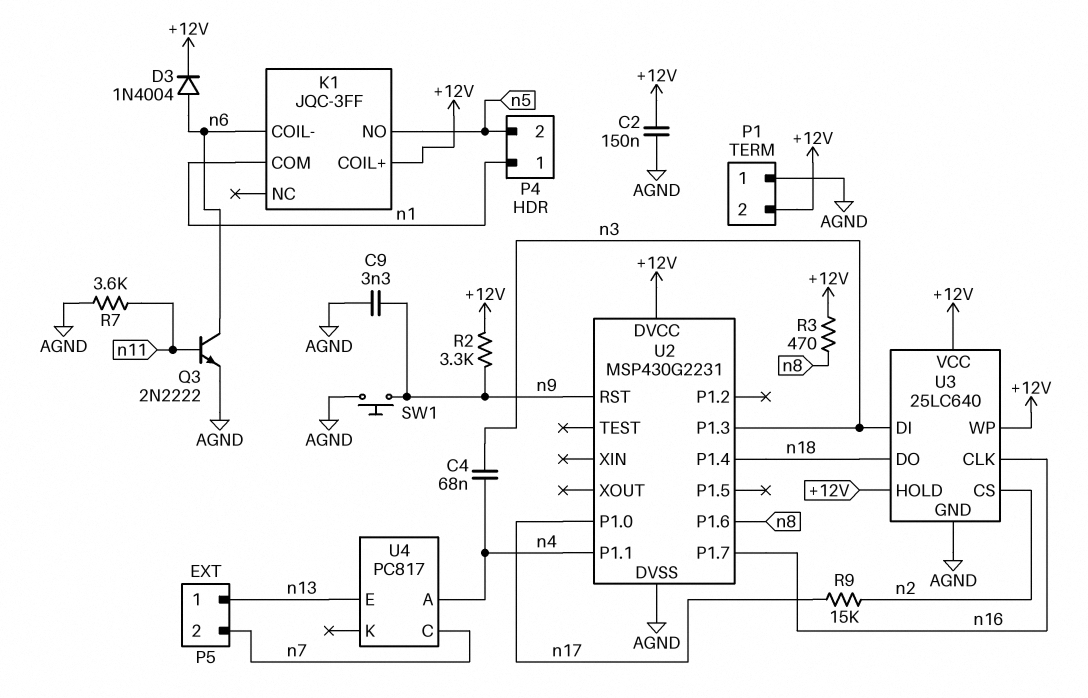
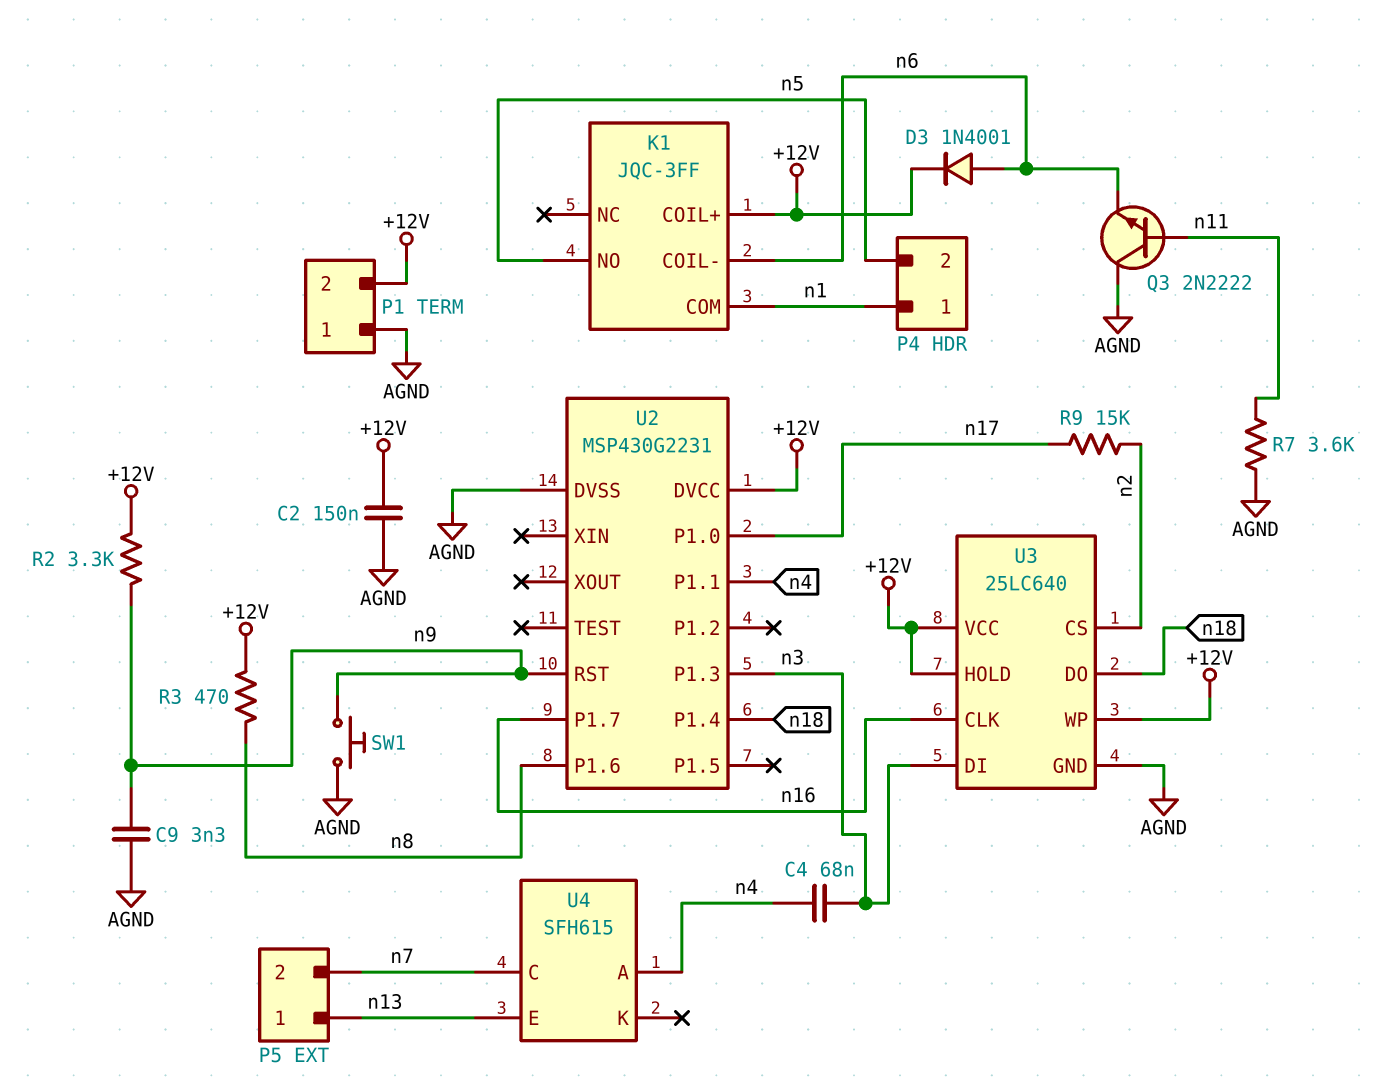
D3: diode 1N4004 (A n6, K +12V) -> diode 1N4001 (A n6, K +12V)
Q3: NPN 2N2222 (B n11, C n6, E AGND) -> NPN 2N2222 (B n11, C AGND, E n6)
U4: PC817 -> SFH615

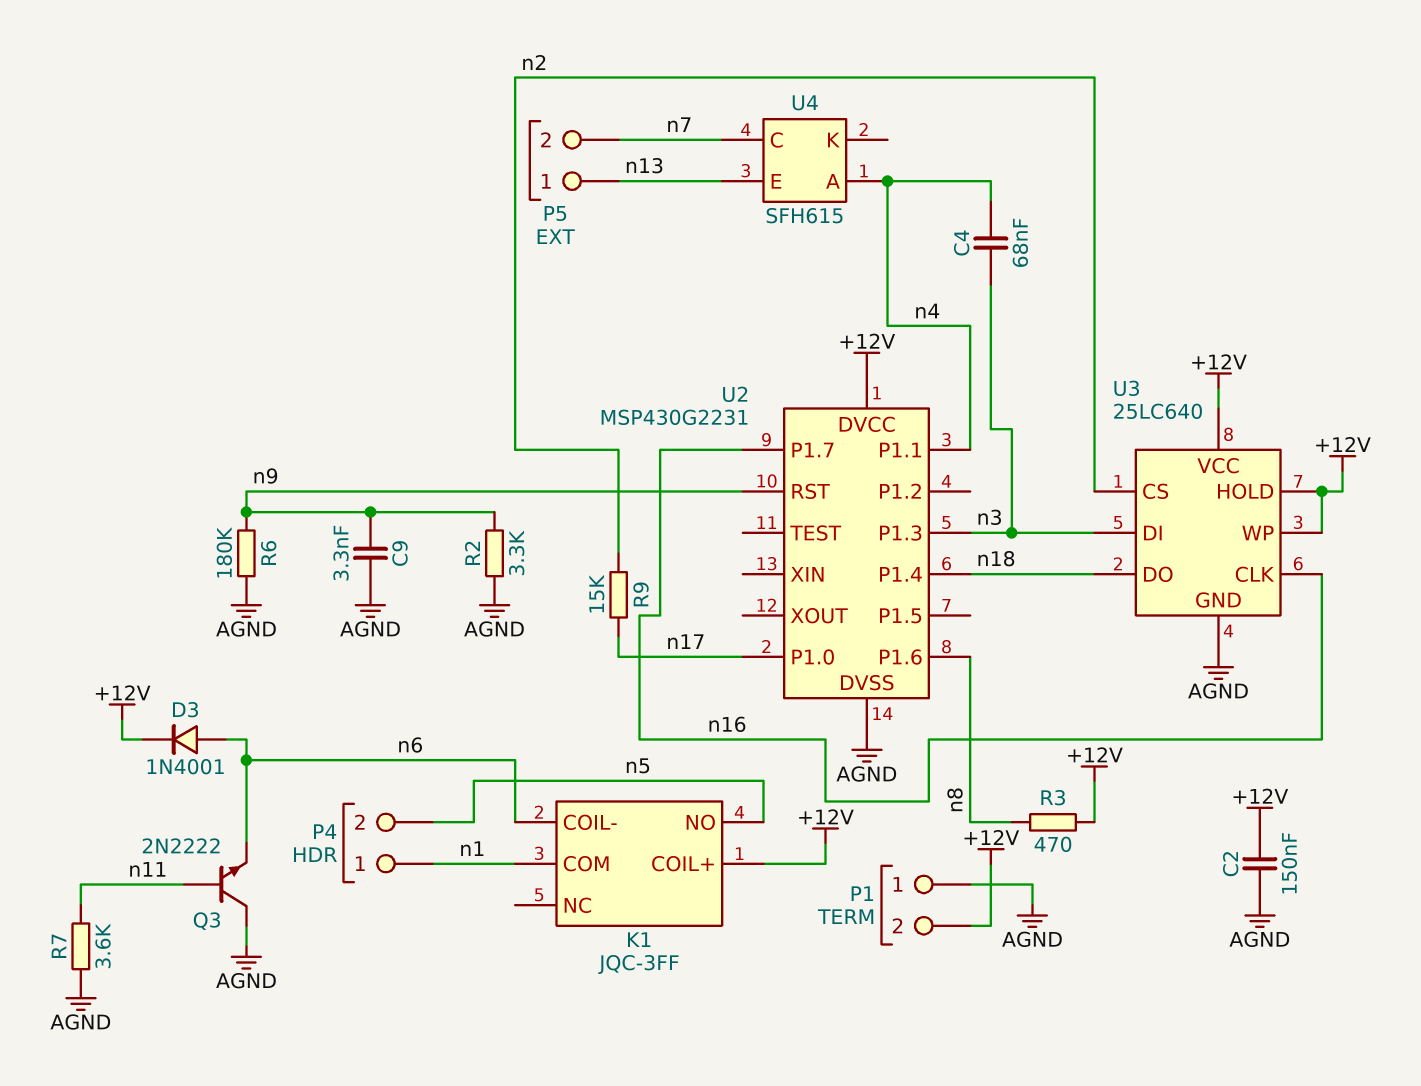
R2: 3.3k (+12V, n9) -> 3.3k (AGND, n9)
R6: none -> 180k (AGND, n9)
SW1: button (AGND, n9) -> none

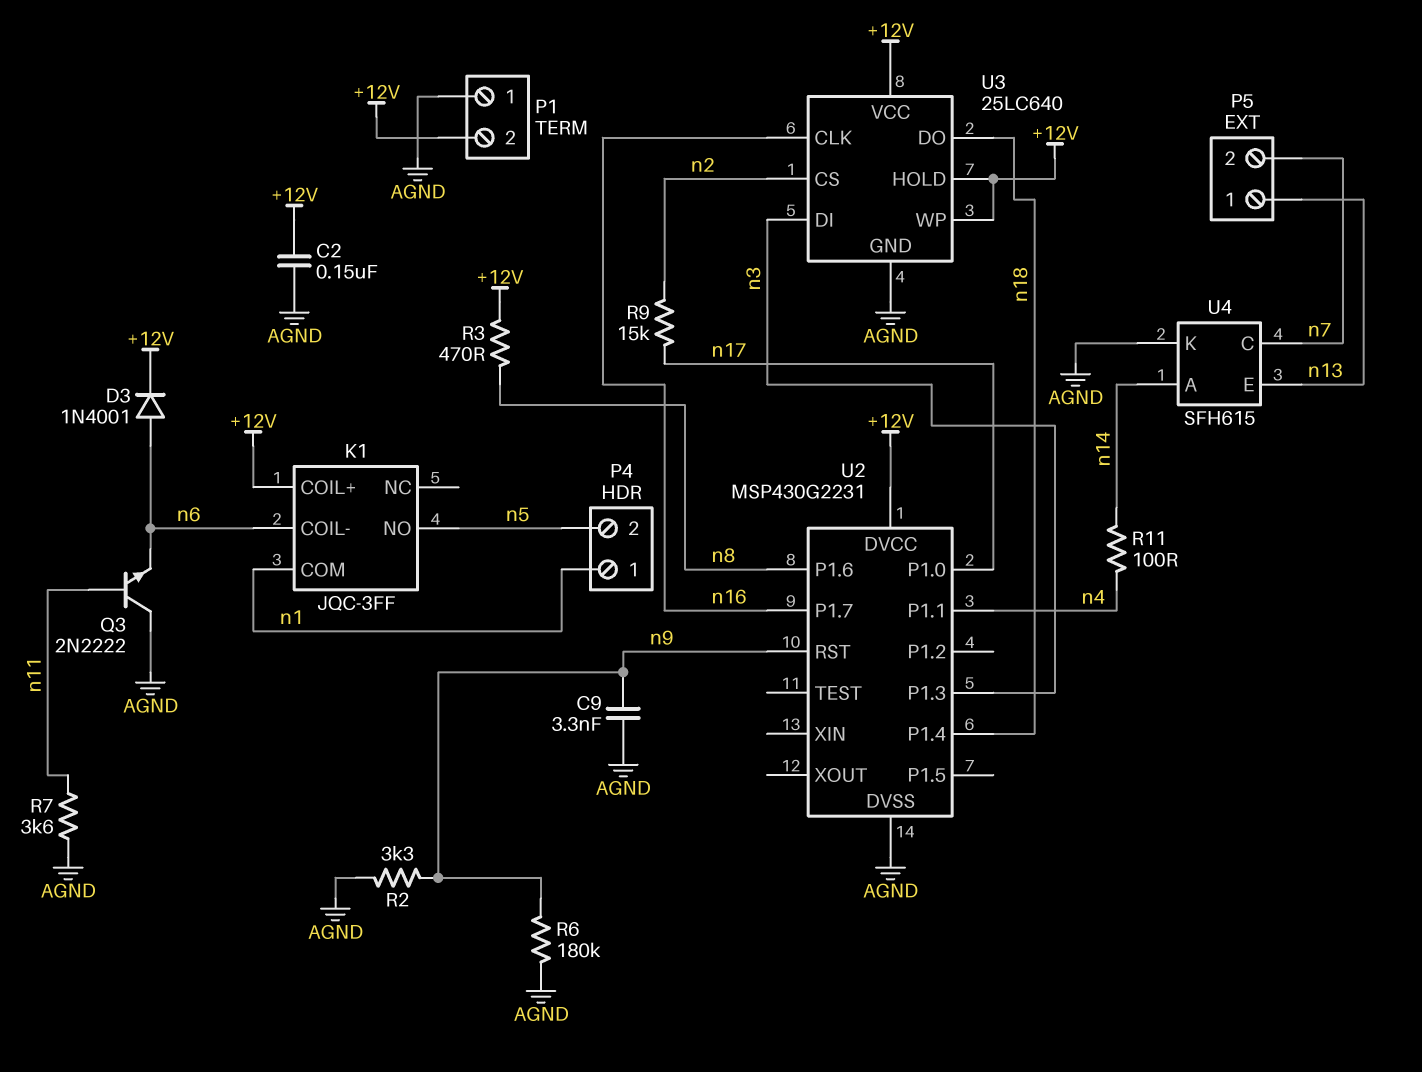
C4: 68nF (n3, n4) -> none
R11: none -> 100 (n4, n14)
U4 pin A: n4 -> n14
U4 pin K: none -> AGND

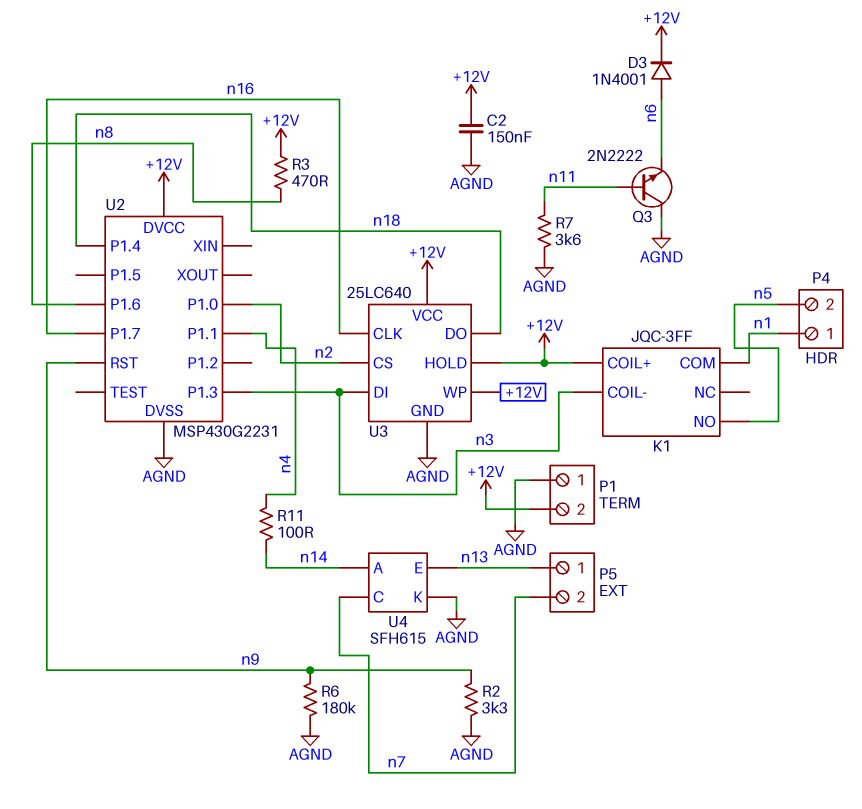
C9: 3.3nF (AGND, n9) -> none
K1 pin COIL-: n6 -> n3
R9: 15k (n2, n17) -> none
U2 pin P1.0: n17 -> n2

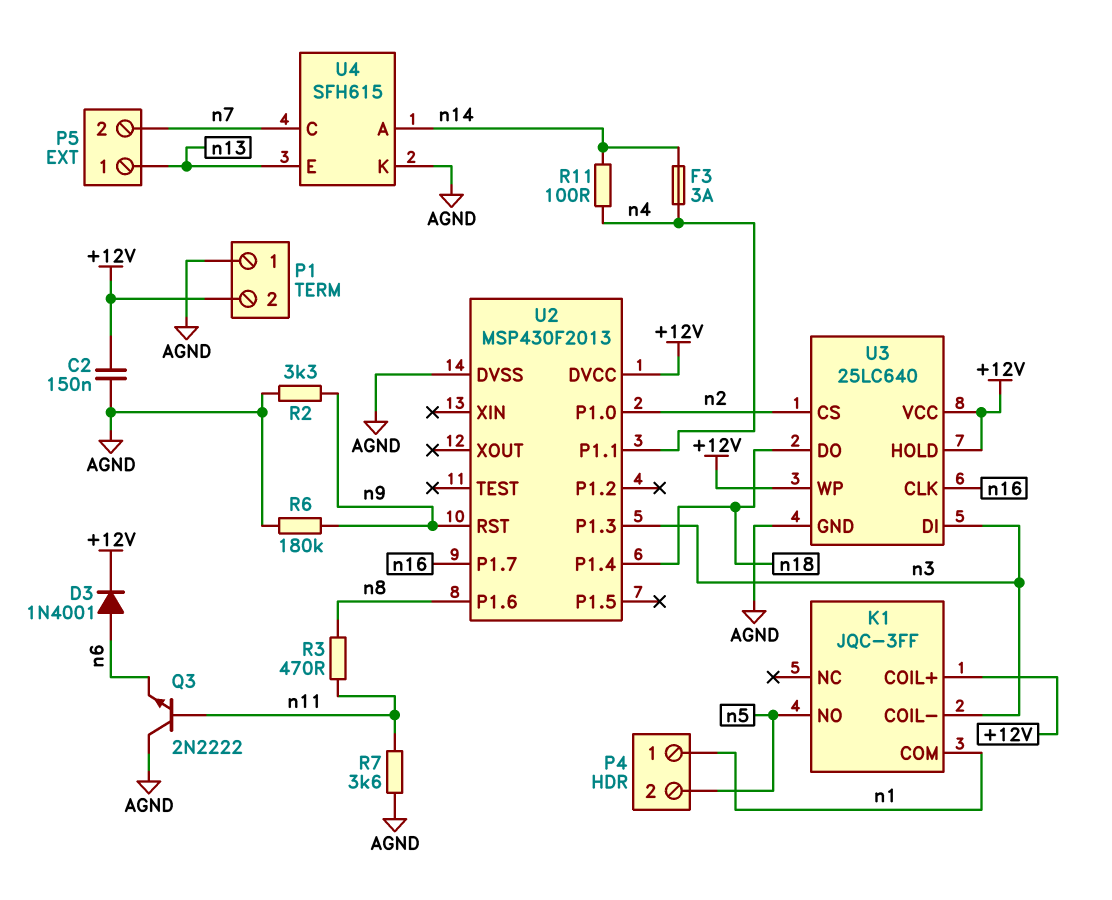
F3: none -> 3A (n4, n14)
R3: 470 (+12V, n8) -> 470 (n8, n11)
U2: MSP430G2231 -> MSP430F2013

